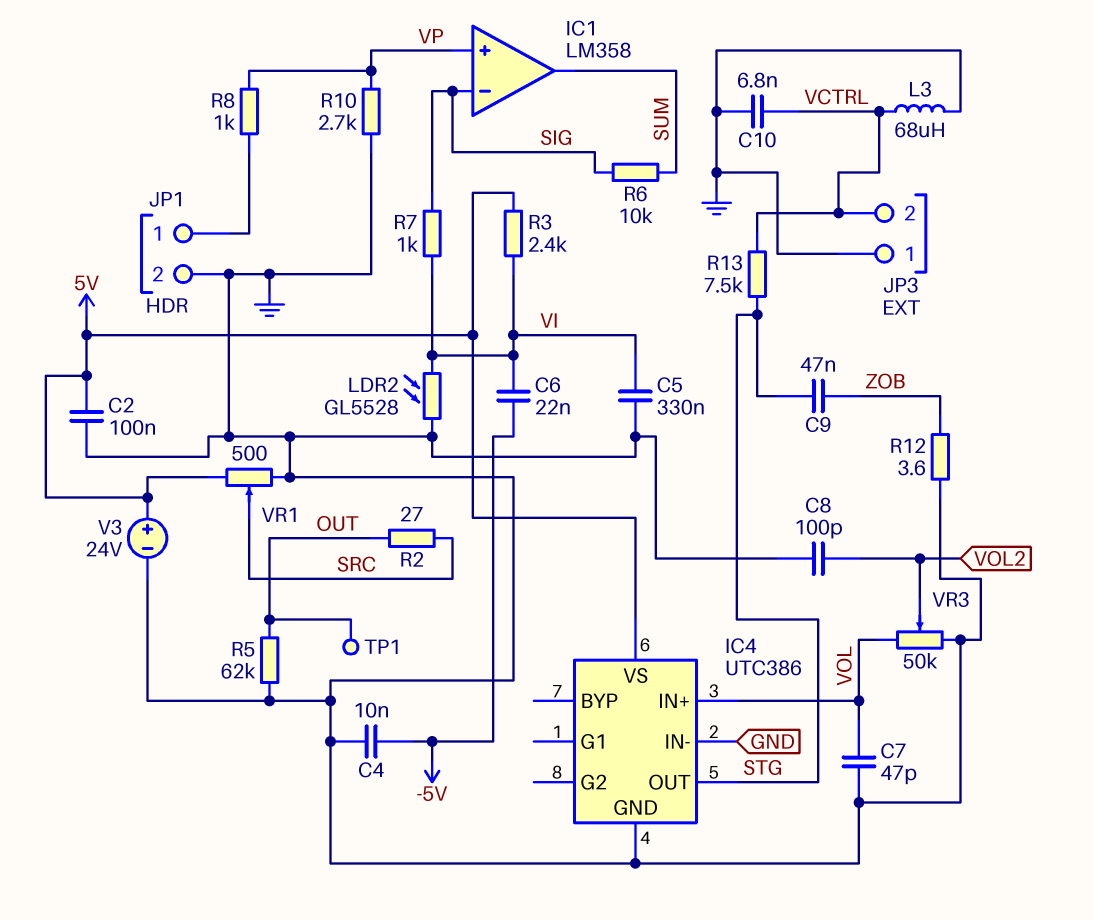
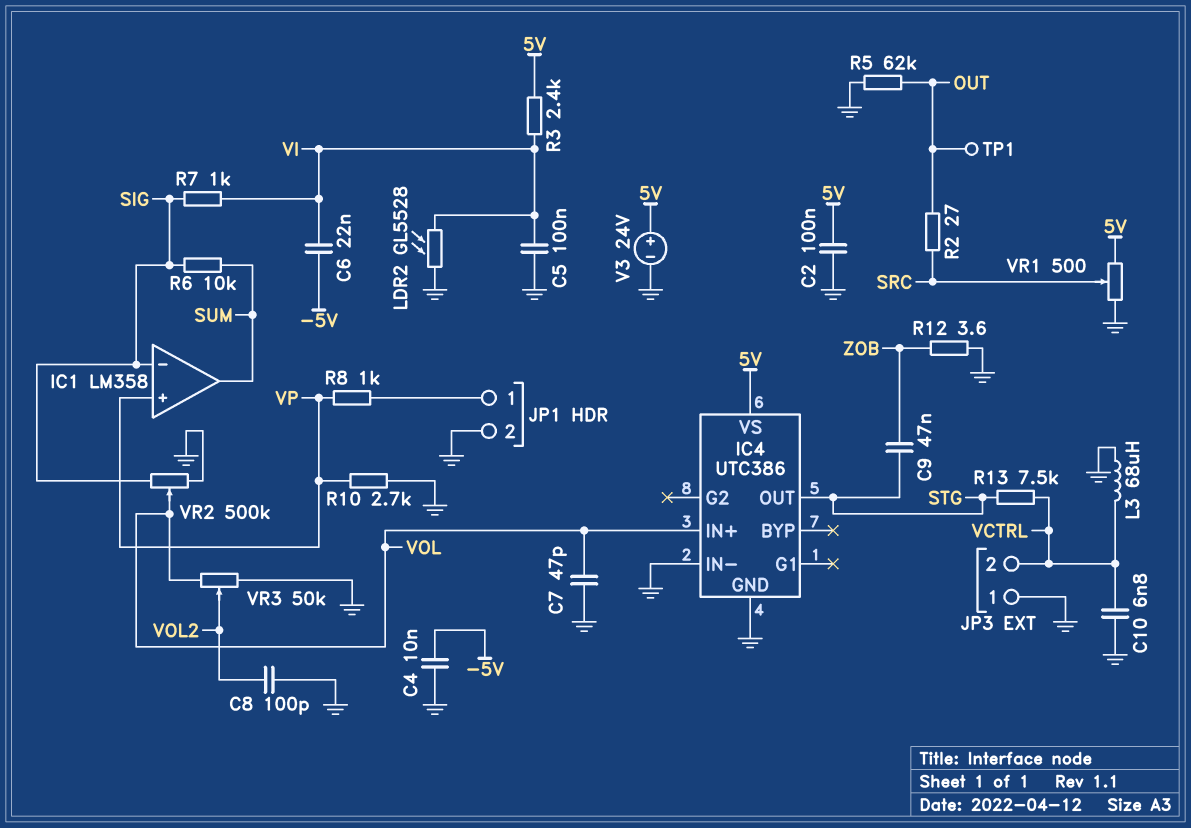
C5: 330nF (GND, VI) -> 100nF (GND, VI)
VR2: none -> 500k (GND, SIG, wiper VOL)

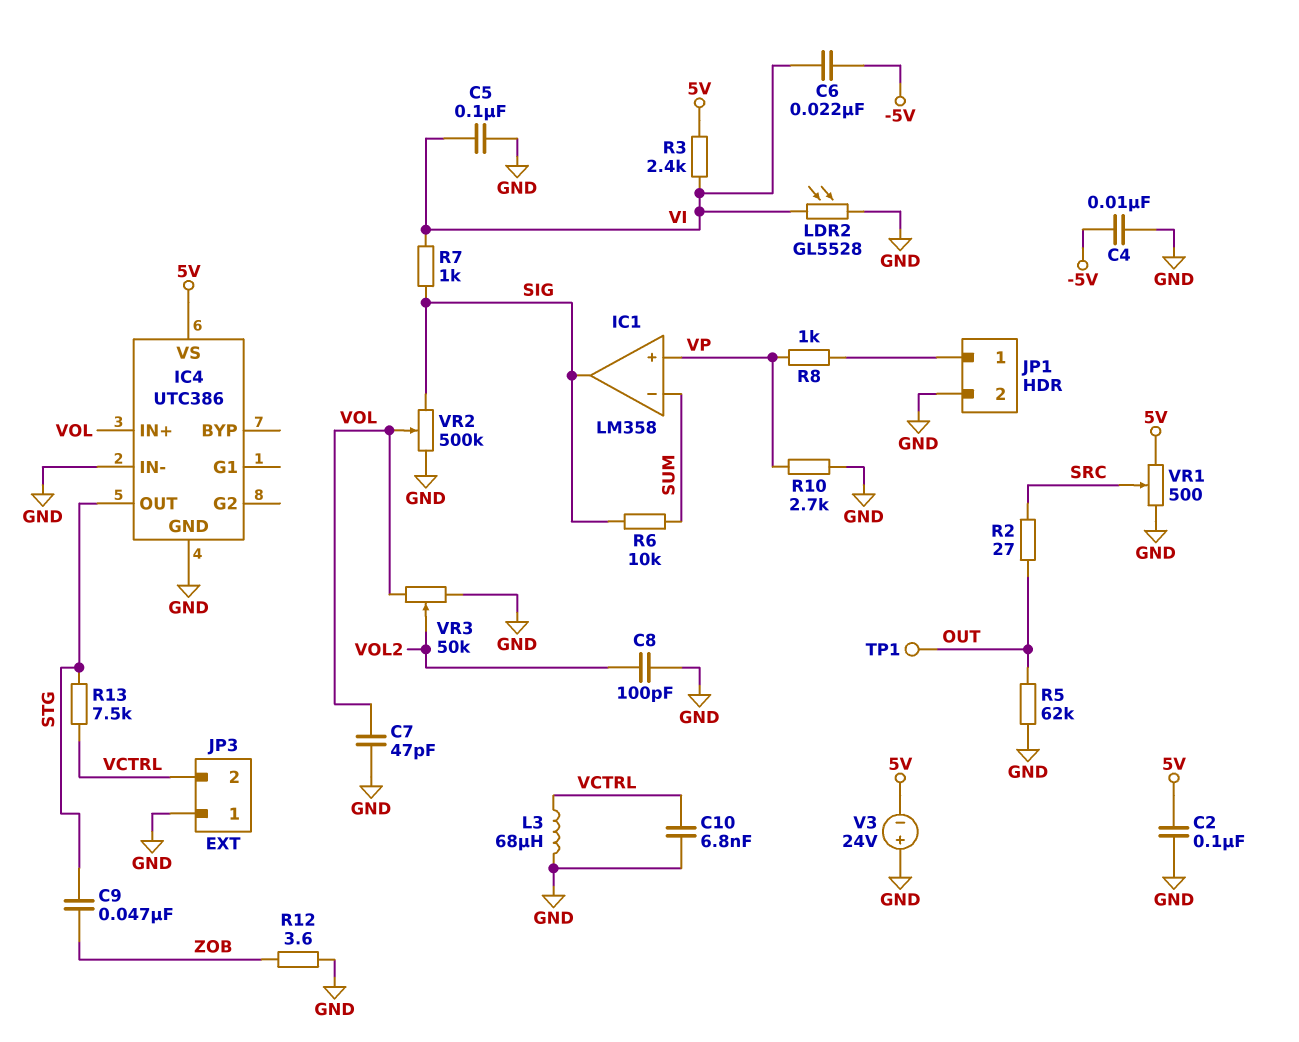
IC1 pin in-: SIG -> SUM
IC1 pin out: SUM -> SIG
V3: 24V (plus 5V, minus GND) -> 24V (plus GND, minus 5V)

